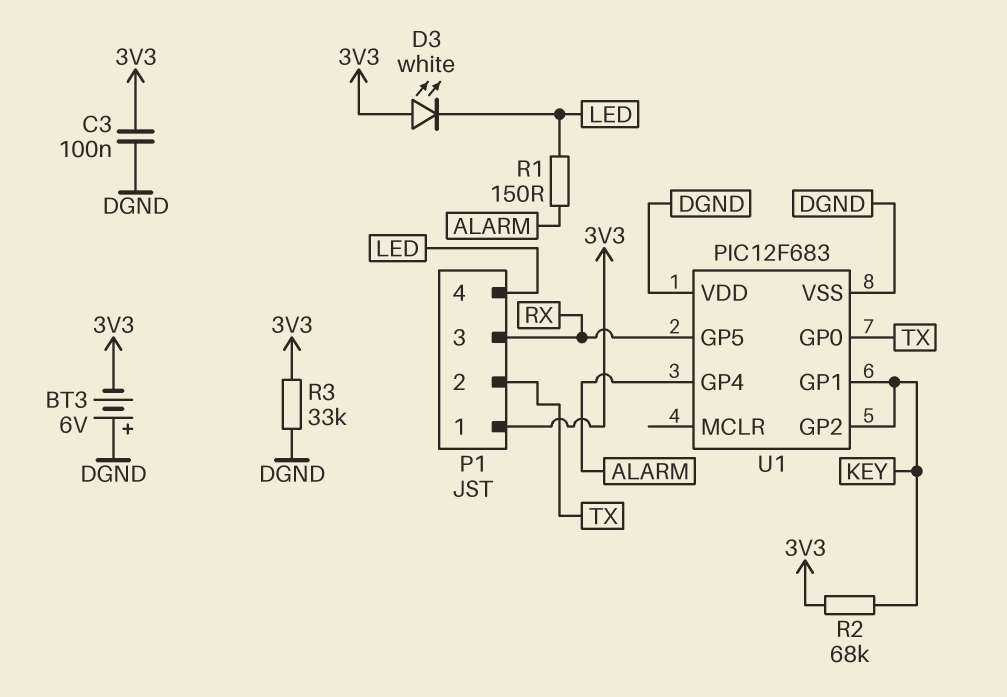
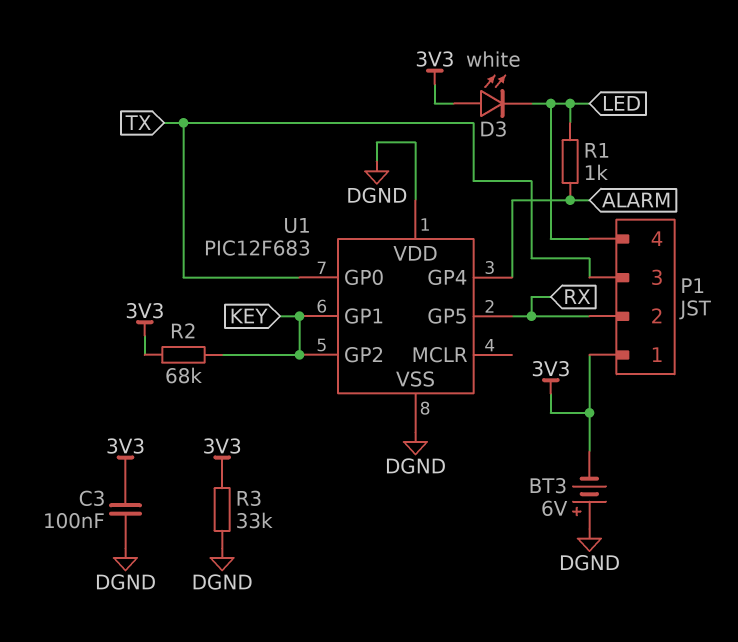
P1 pin 2: TX -> RX
P1 pin 3: RX -> TX
R1: 150 (ALARM, LED) -> 1k (ALARM, LED)

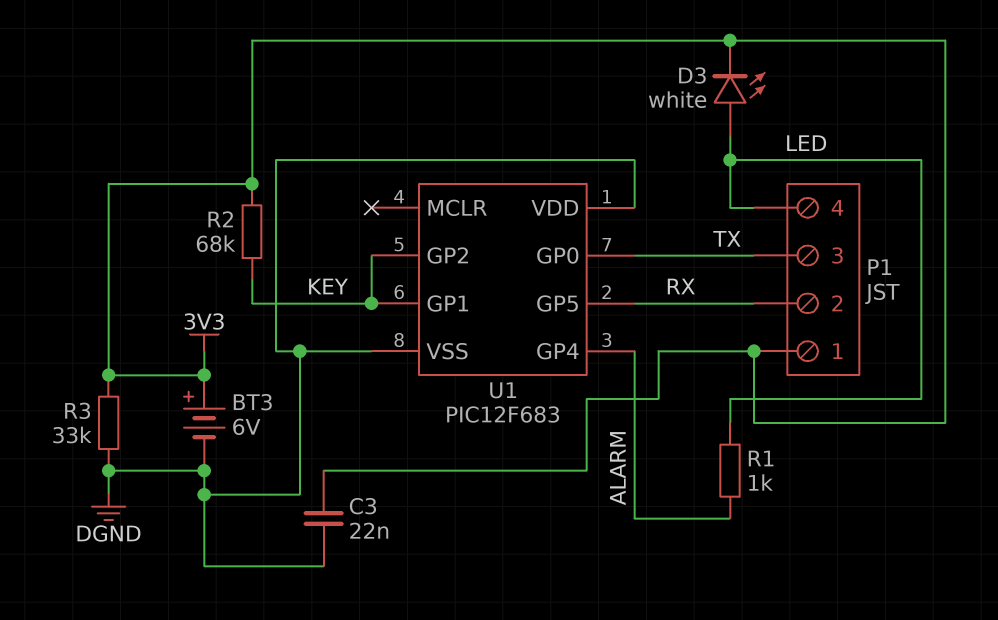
BT3: 6V (plus DGND, minus 3V3) -> 6V (plus 3V3, minus DGND)
C3: 100nF (3V3, DGND) -> 22nF (3V3, DGND)
D3: LED white (A 3V3, K LED) -> LED white (A LED, K 3V3)

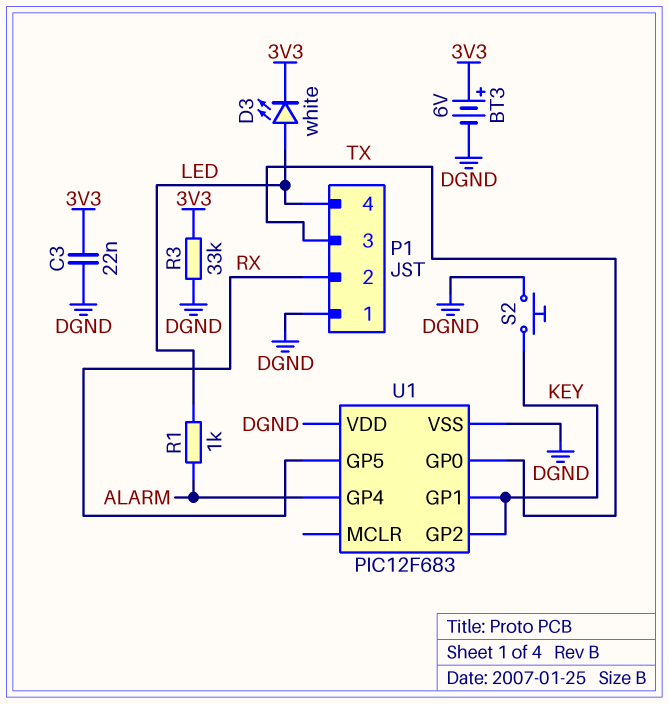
P1 pin 1: 3V3 -> DGND
R2: 68k (3V3, KEY) -> none
S2: none -> button (DGND, KEY)

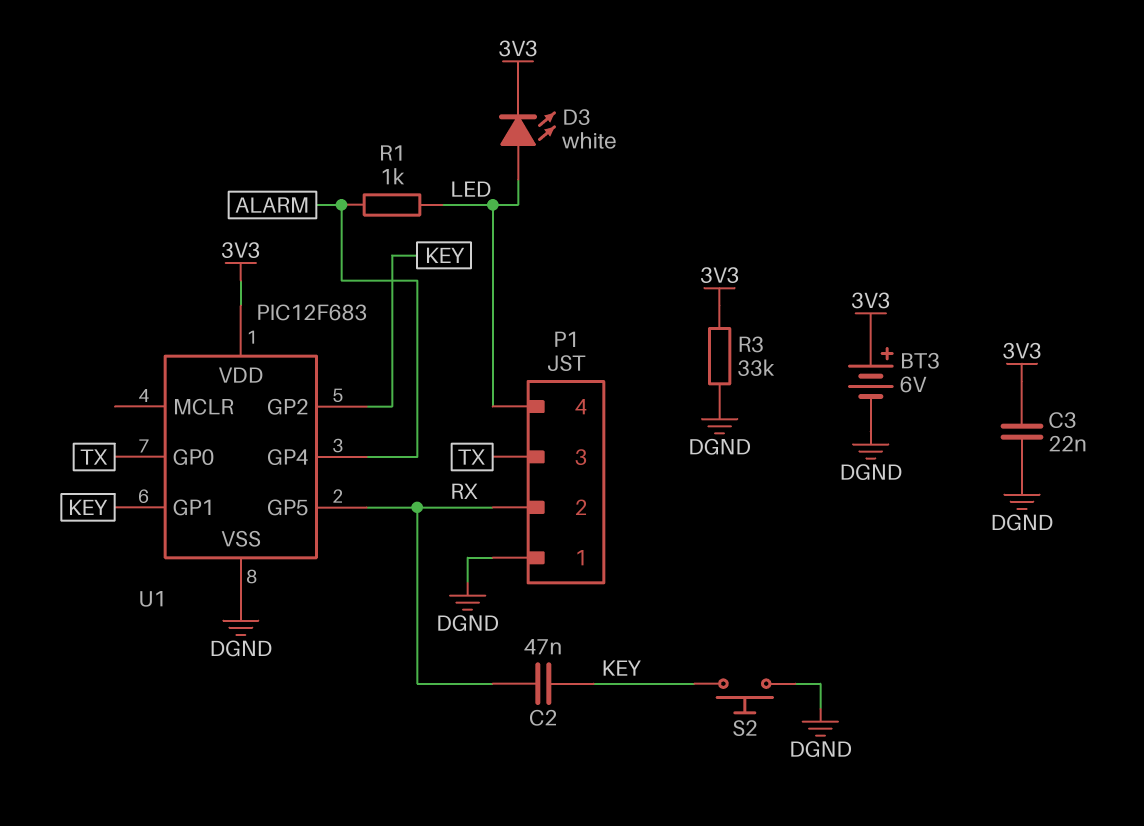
C2: none -> 47nF (KEY, RX)
U1 pin VDD: DGND -> 3V3

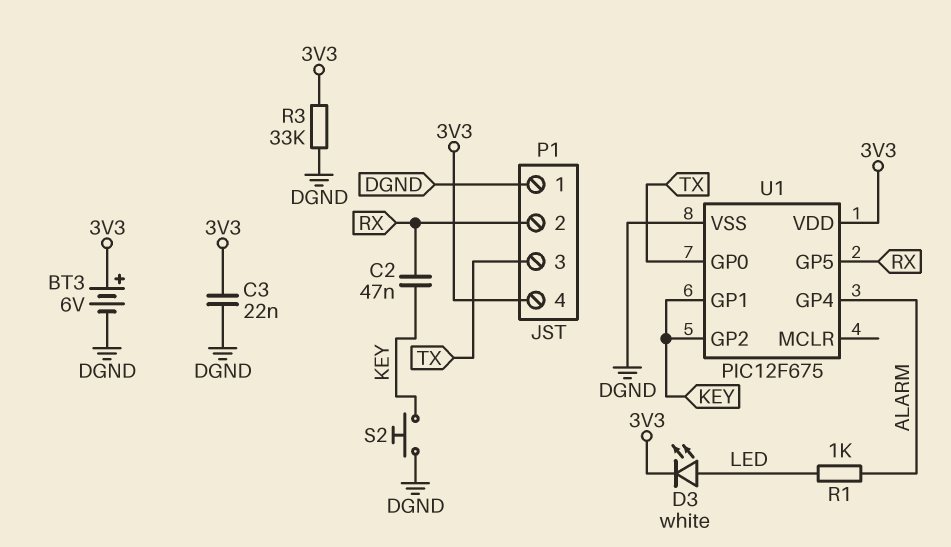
P1 pin 4: LED -> 3V3
U1: PIC12F683 -> PIC12F675

